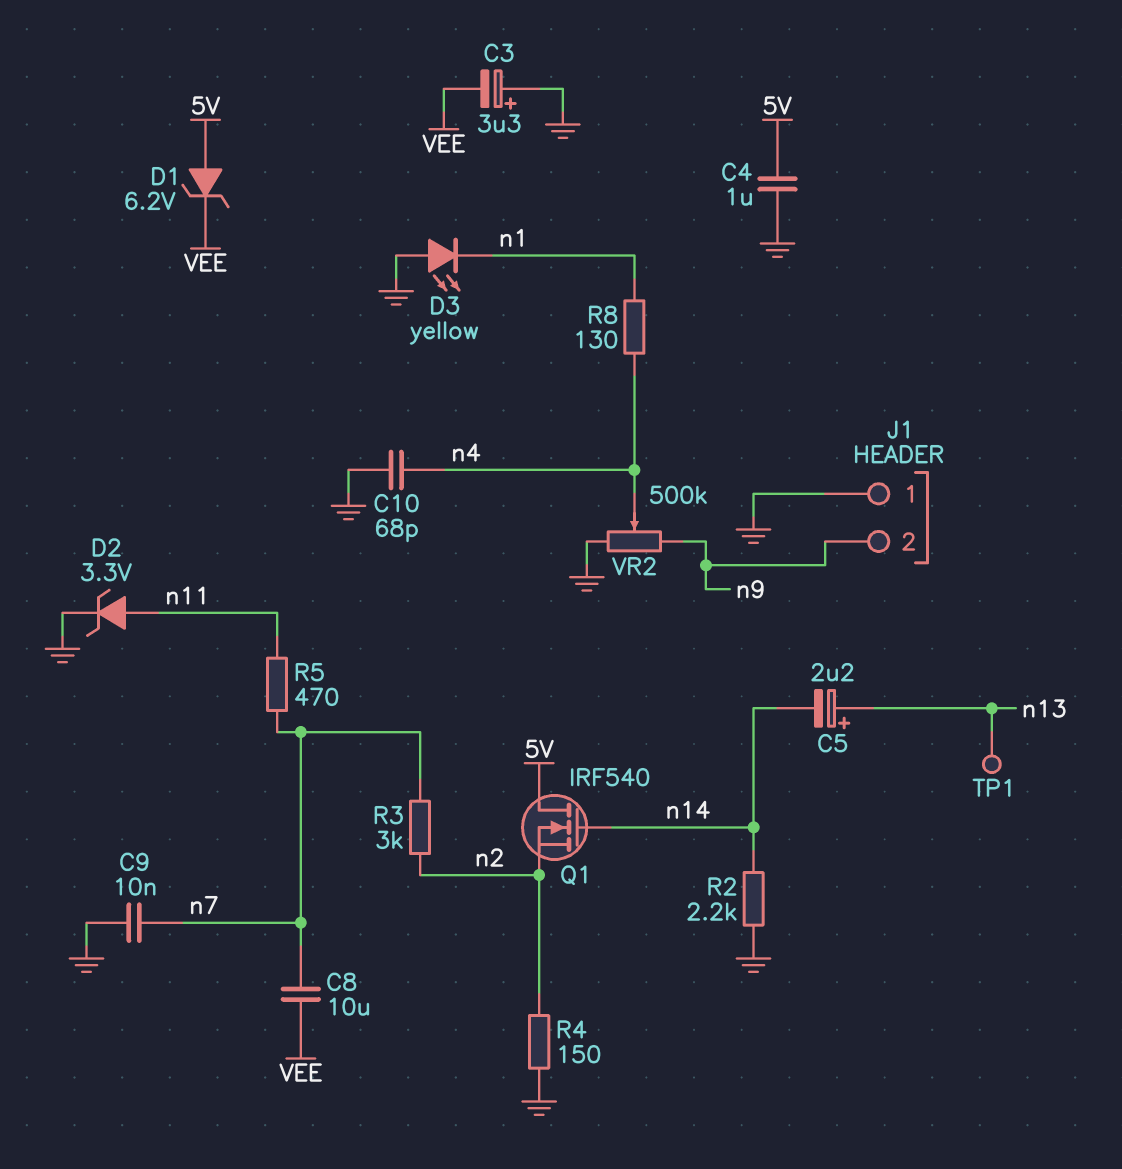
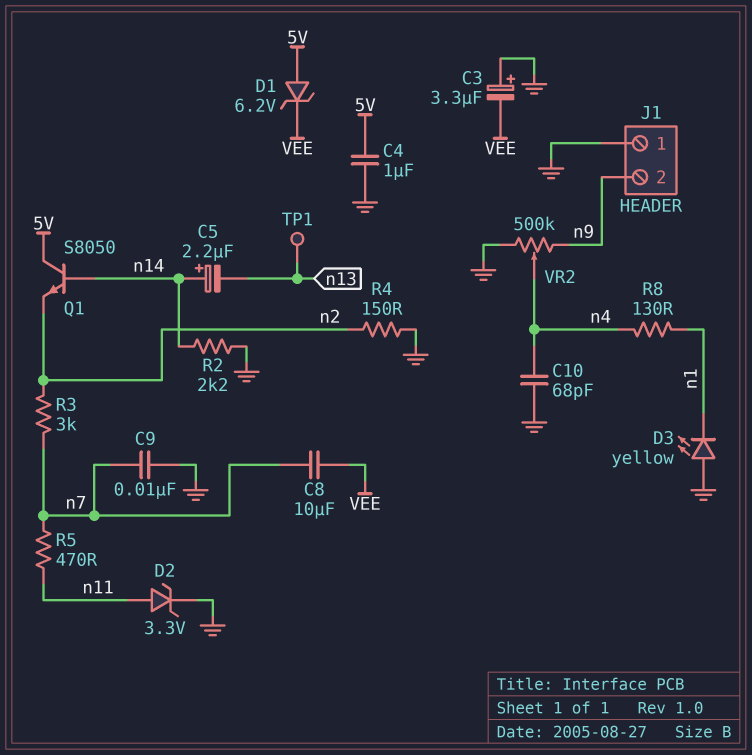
C5: 2.2uF (plus n13, minus n14) -> 2.2uF (plus n14, minus n13)
Q1: NMOS IRF540 (G n14, D 5V, S n2) -> NPN S8050 (B n14, C 5V, E n2)

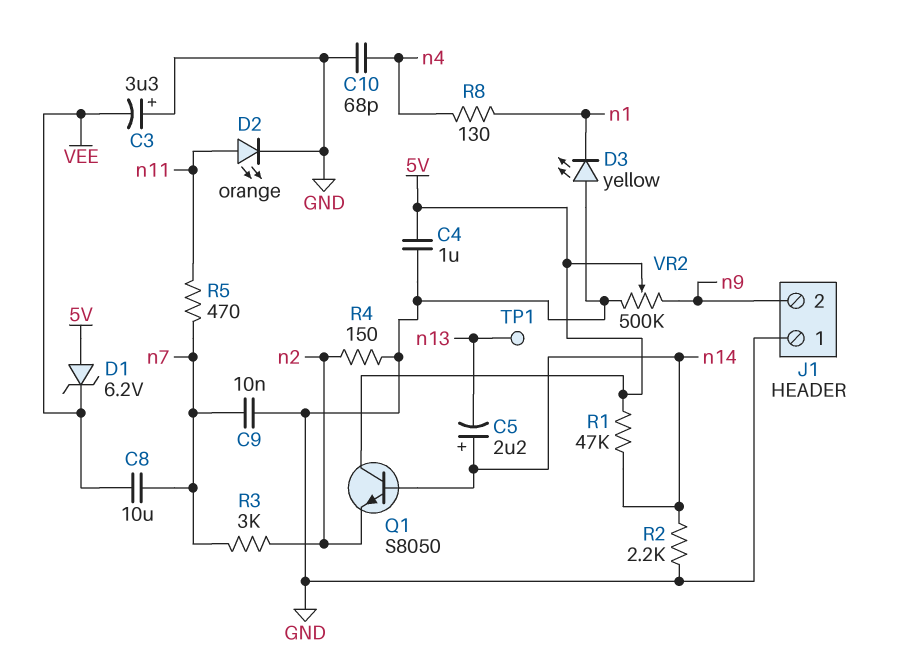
D2: zener 3.3V (A n11, K GND) -> LED orange (A n11, K GND)
R1: none -> 47k (5V, n14)
VR2: 500k (GND, n9, wiper n4) -> 500k (GND, n9, wiper 5V)

